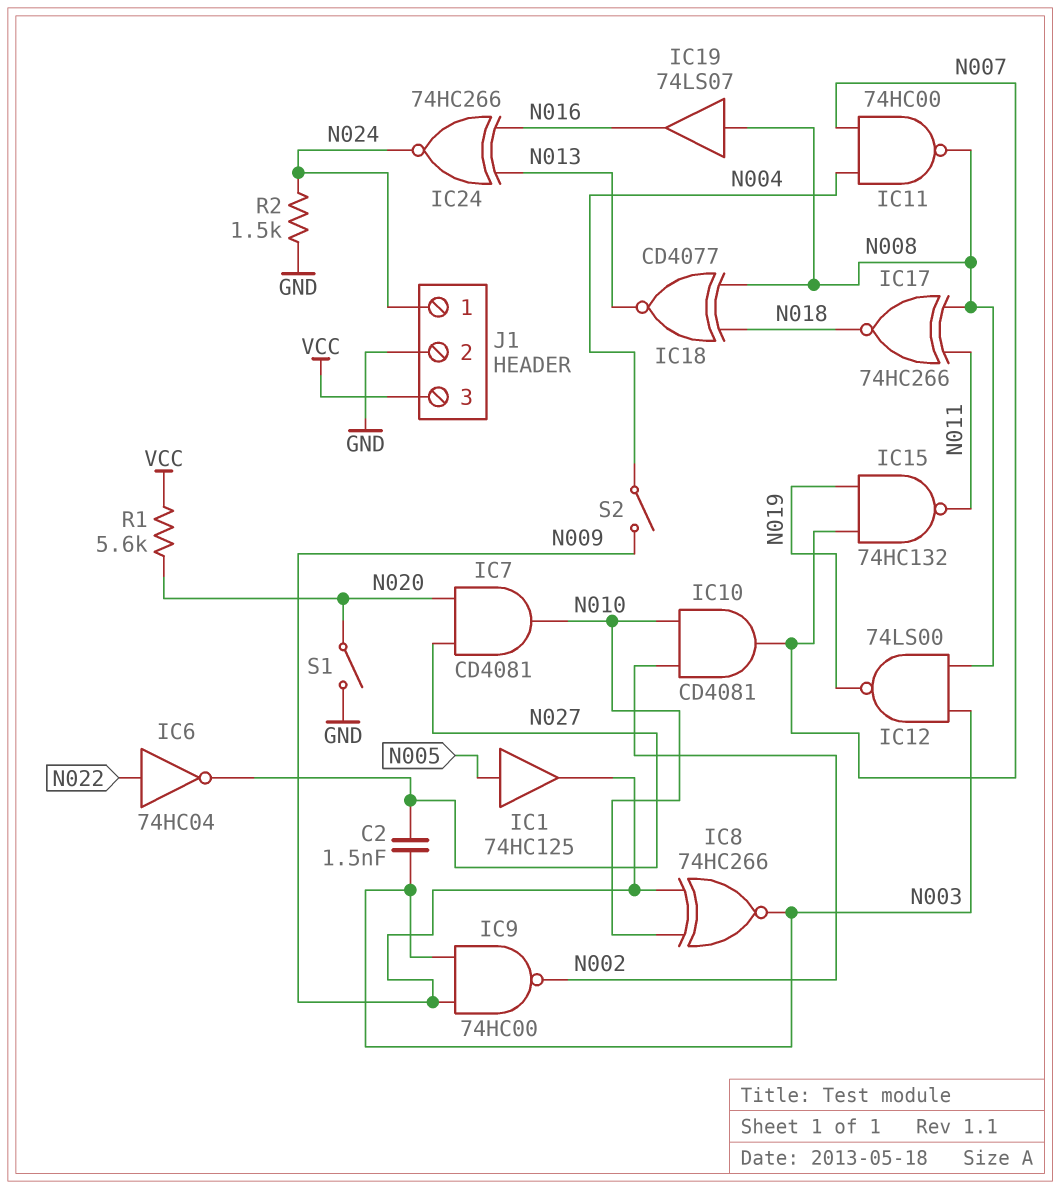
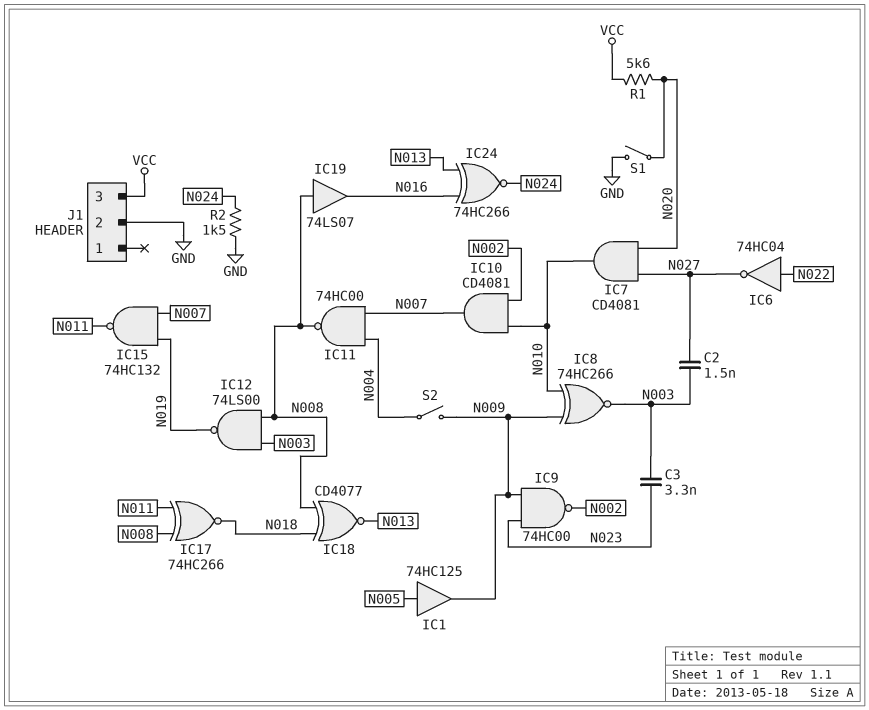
C3: none -> 3.3nF (N003, N023)
IC9: NAND 74HC00 (in N003, in N009, out N002) -> NAND 74HC00 (in N009, in N023, out N002)
J1 pin 1: N024 -> none

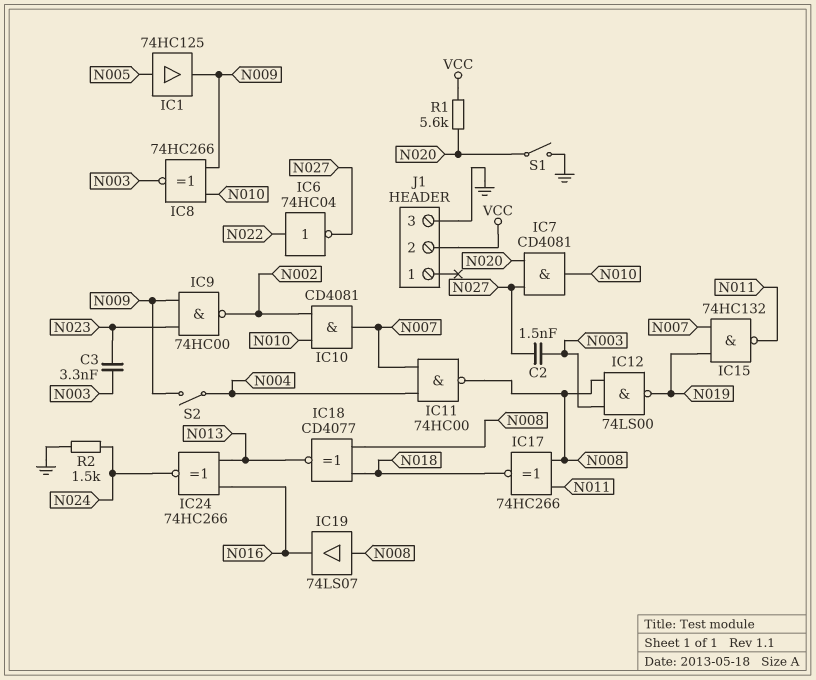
J1 pin 2: GND -> VCC
J1 pin 3: VCC -> GND

